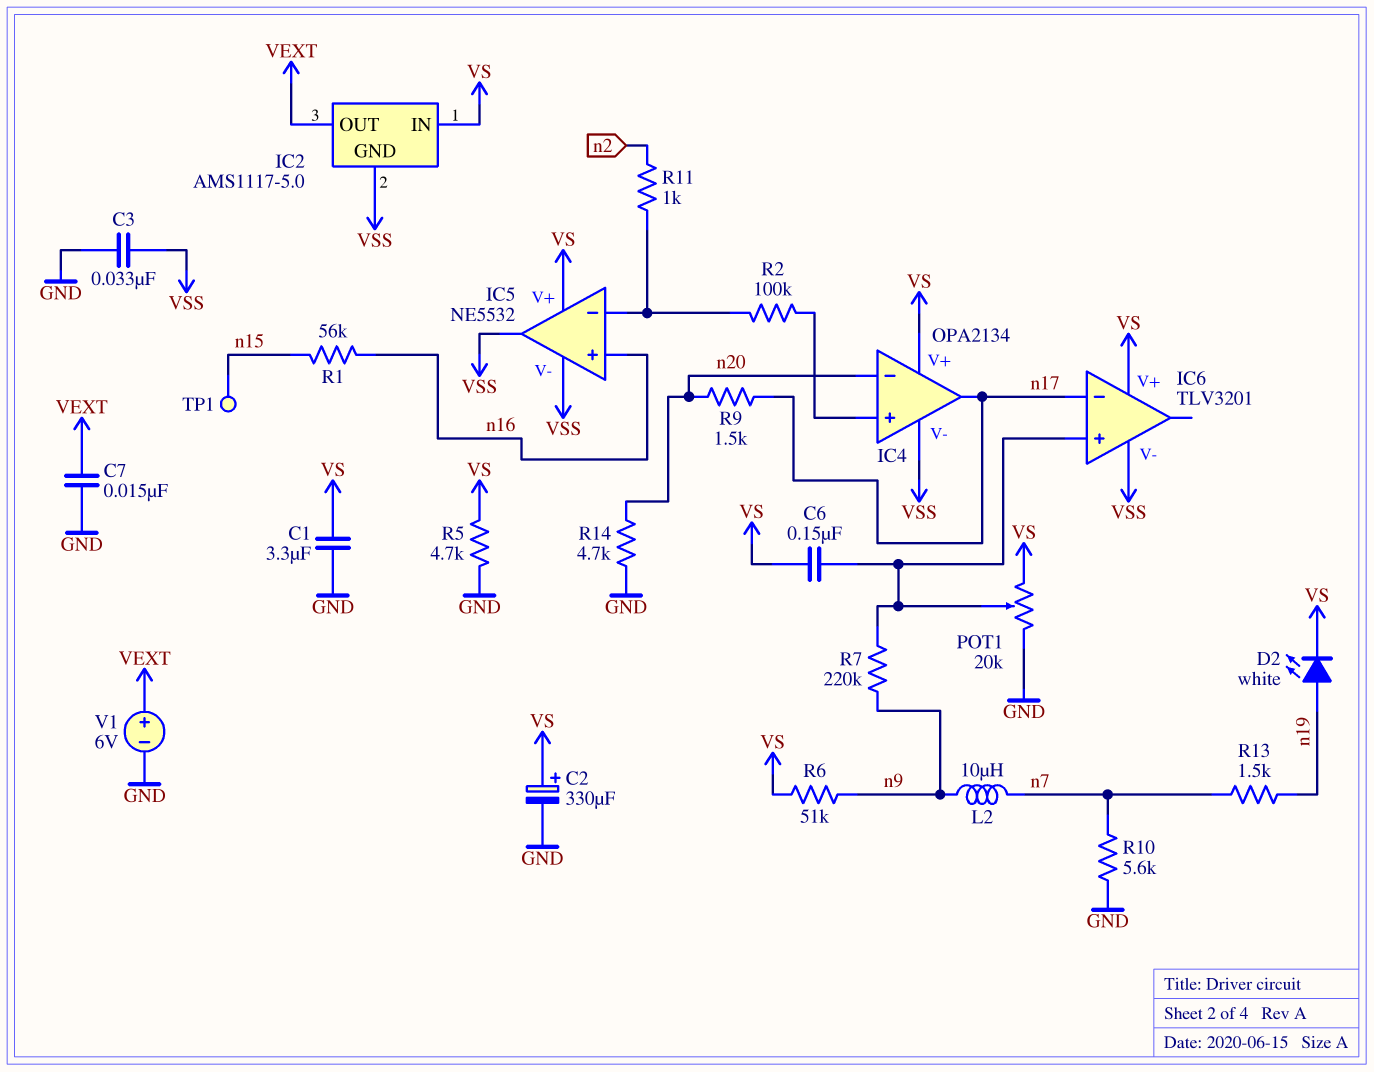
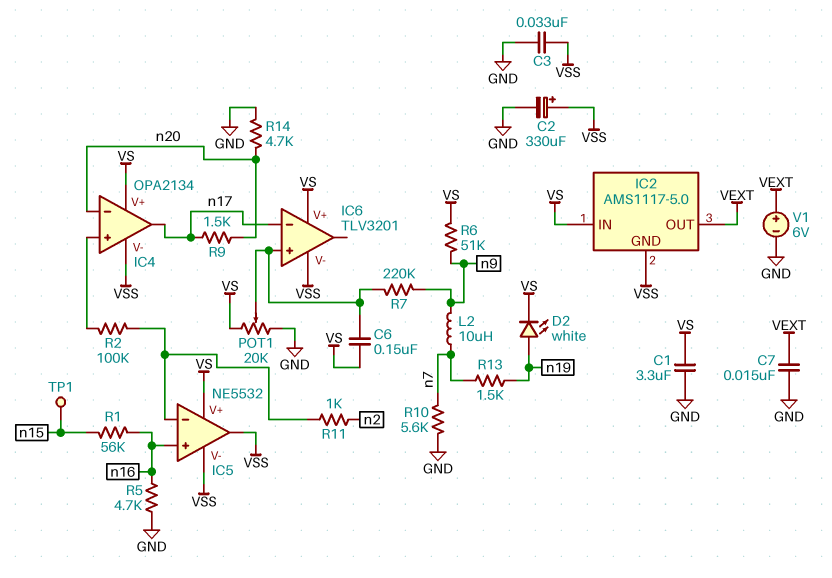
C2: 330uF (plus VS, minus GND) -> 330uF (plus VSS, minus GND)
R5: 4.7k (GND, VS) -> 4.7k (GND, n16)

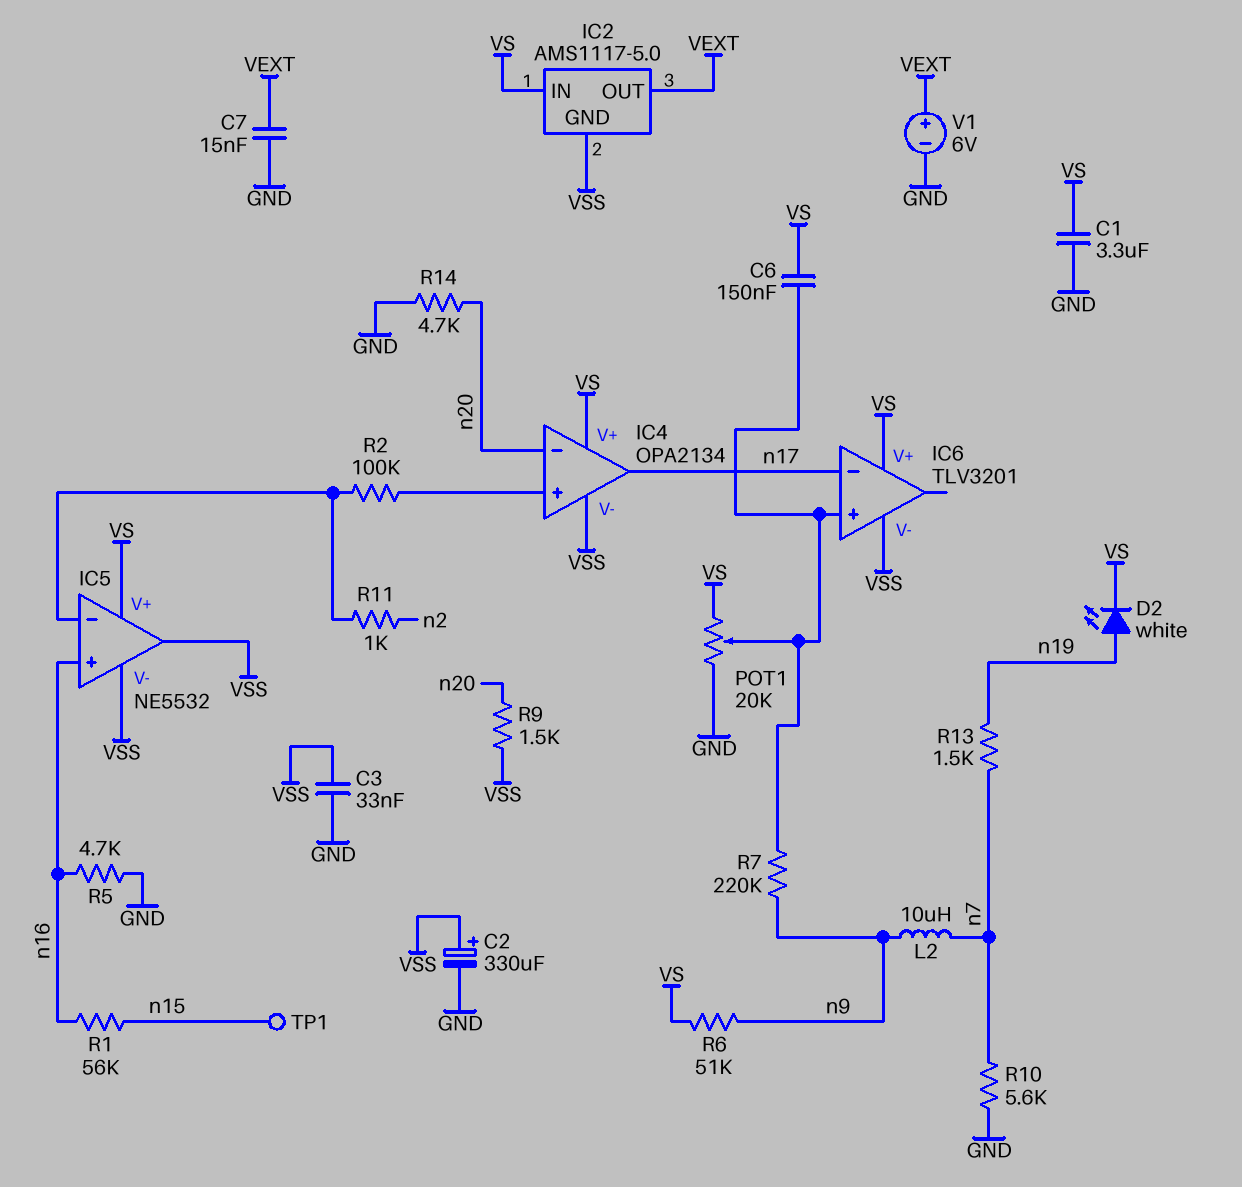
R9: 1.5k (n17, n20) -> 1.5k (VSS, n20)

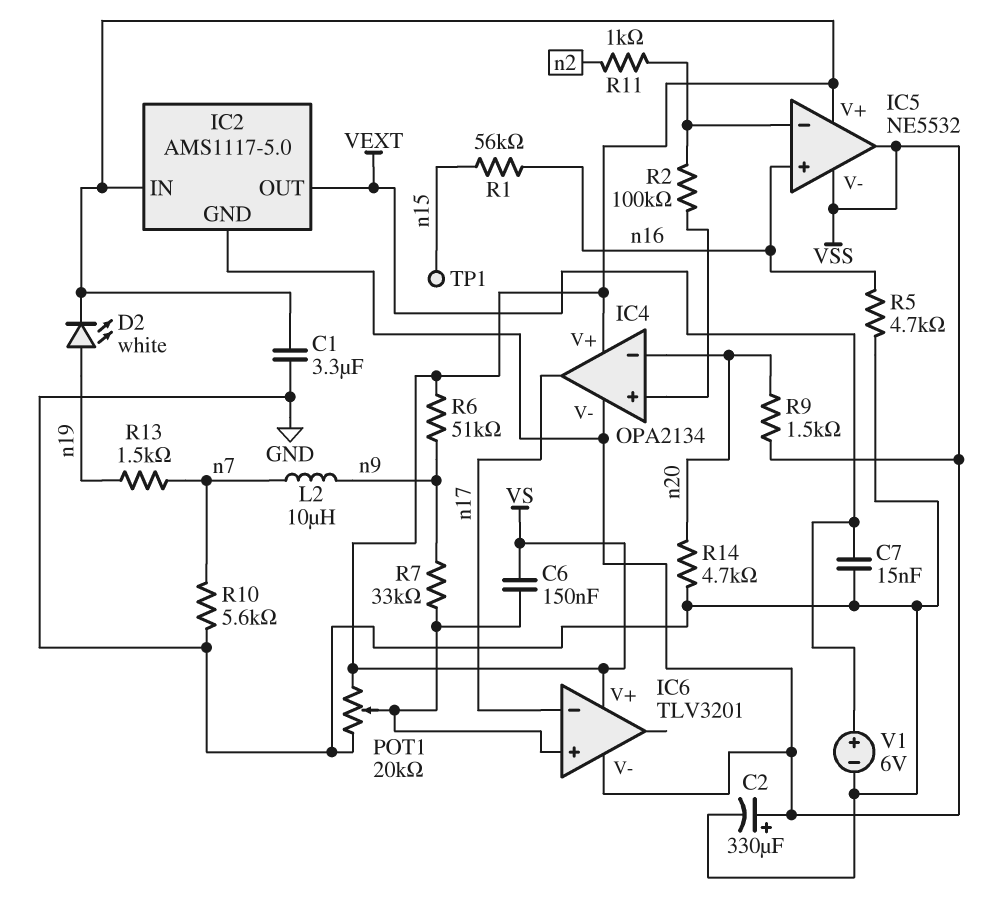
C3: 33nF (GND, VSS) -> none
R7: 220k (IC6/in+, n9) -> 33k (IC6/in+, n9)

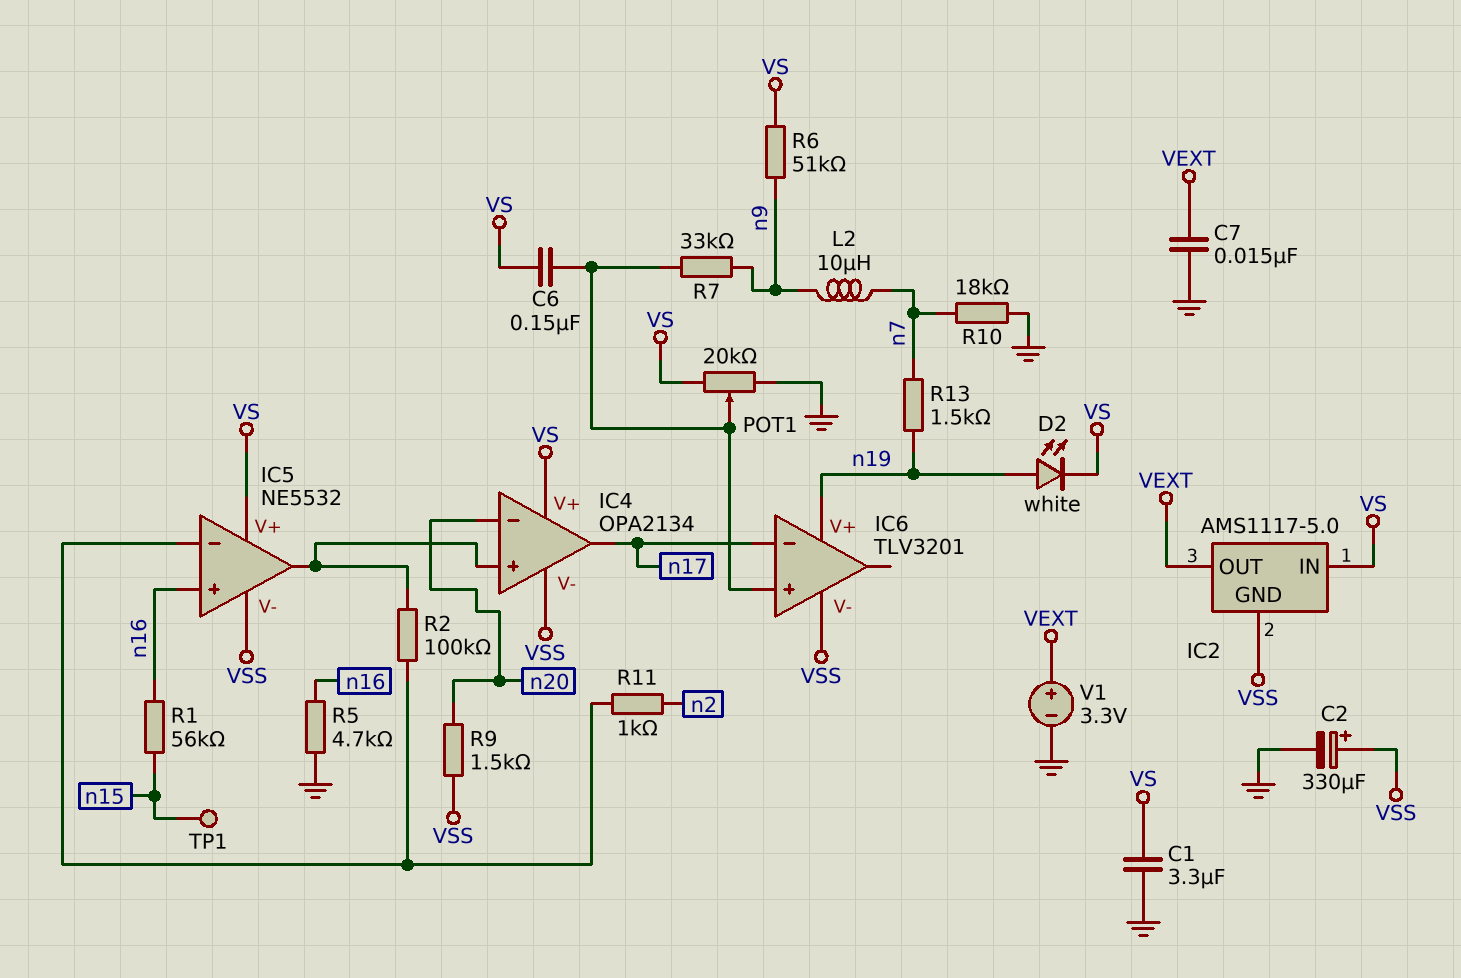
IC5 pin out: VSS -> IC4/in+
IC6 pin V+: VS -> n19
R10: 5.6k (GND, n7) -> 18k (GND, n7)
R14: 4.7k (GND, n20) -> none
V1: 6V (plus VEXT, minus GND) -> 3.3V (plus VEXT, minus GND)

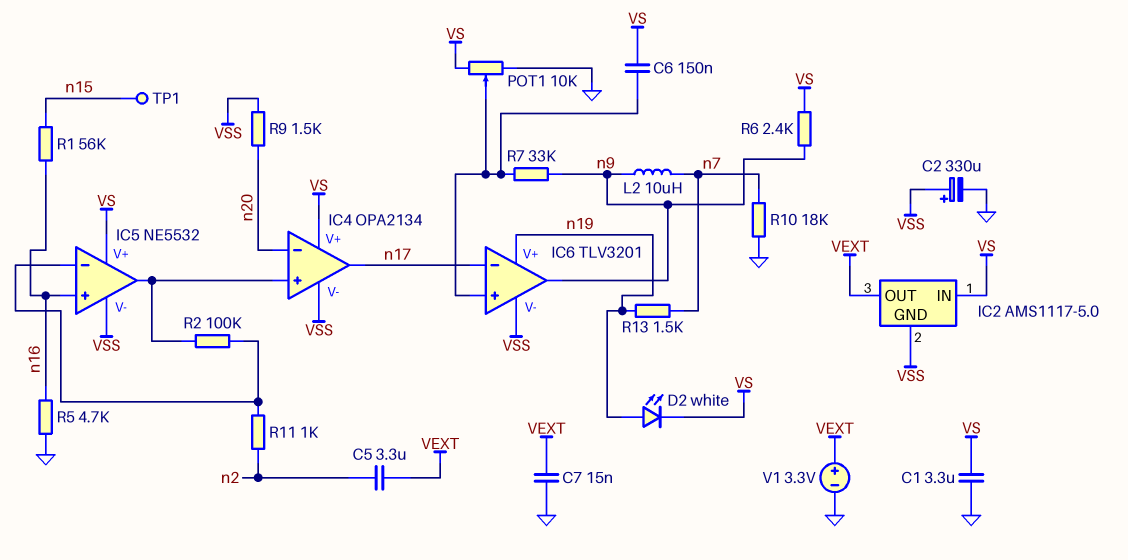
C5: none -> 3.3uF (VEXT, n2)
IC6 pin out: none -> n9
POT1: 20k (GND, VS, wiper IC6/in+) -> 10k (GND, VS, wiper IC6/in+)
R6: 51k (VS, n9) -> 2.4k (VS, n9)

